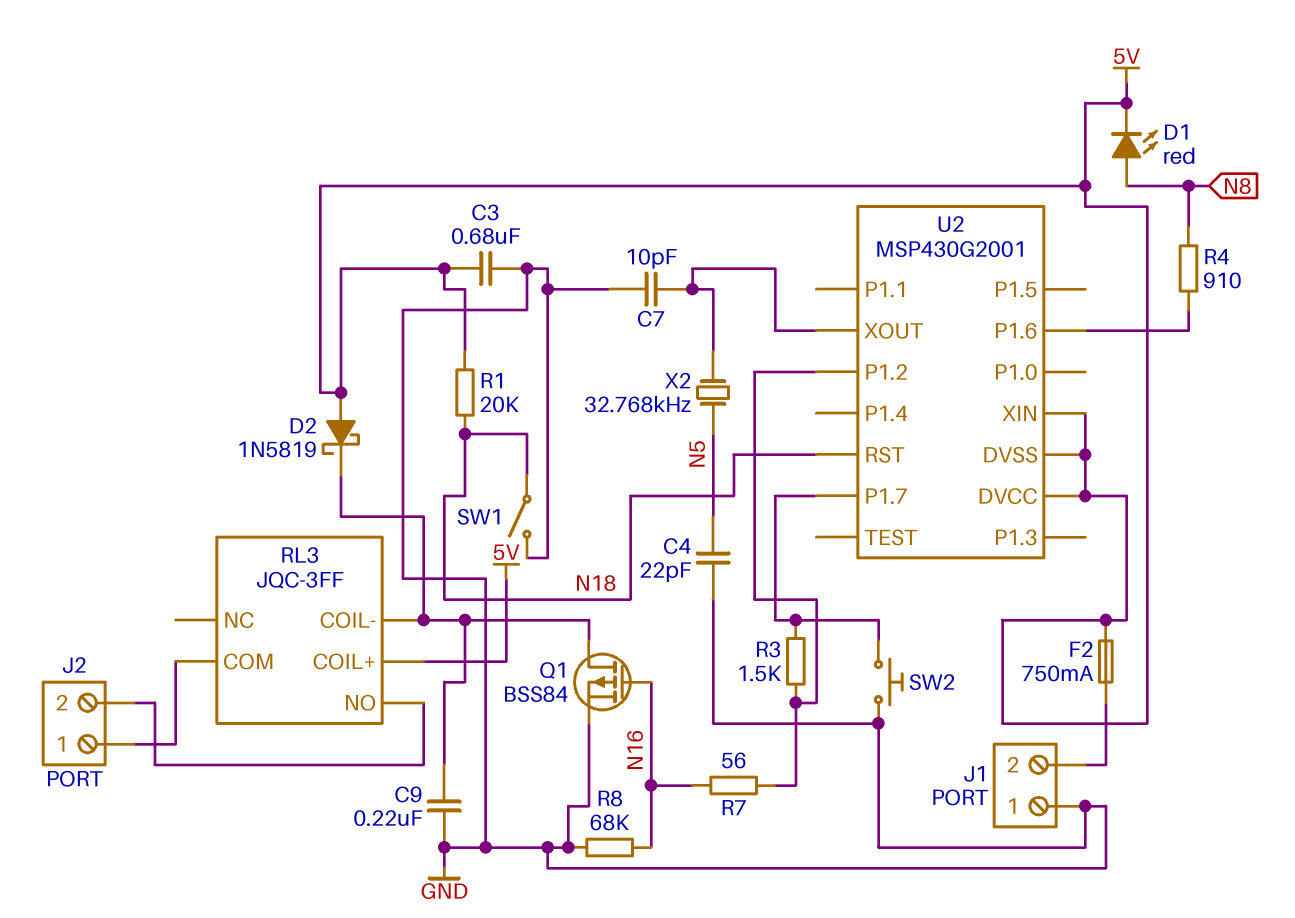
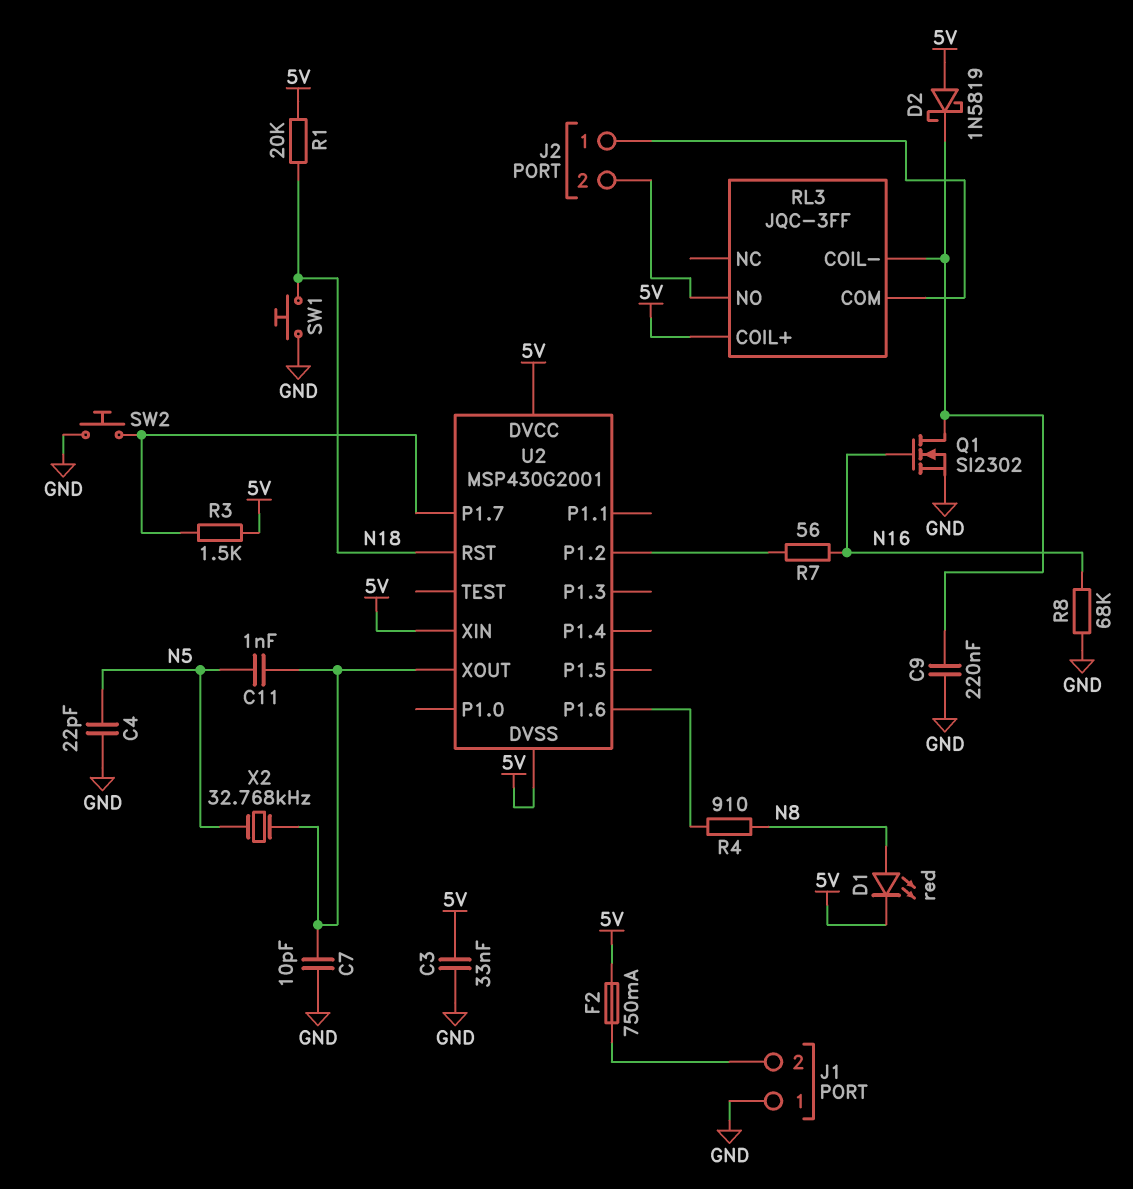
C3: 680nF (5V, GND) -> 33nF (5V, GND)
C11: none -> 1nF (N5, U2/XOUT)
Q1: PMOS BSS84 (G N16, D RL3/COIL-, S GND) -> NMOS SI2302 (G N16, D RL3/COIL-, S GND)
R3: 1.5k (U2/P1.2, U2/P1.7) -> 1.5k (5V, U2/P1.7)
SW1: switch (GND, N18) -> button (GND, N18)

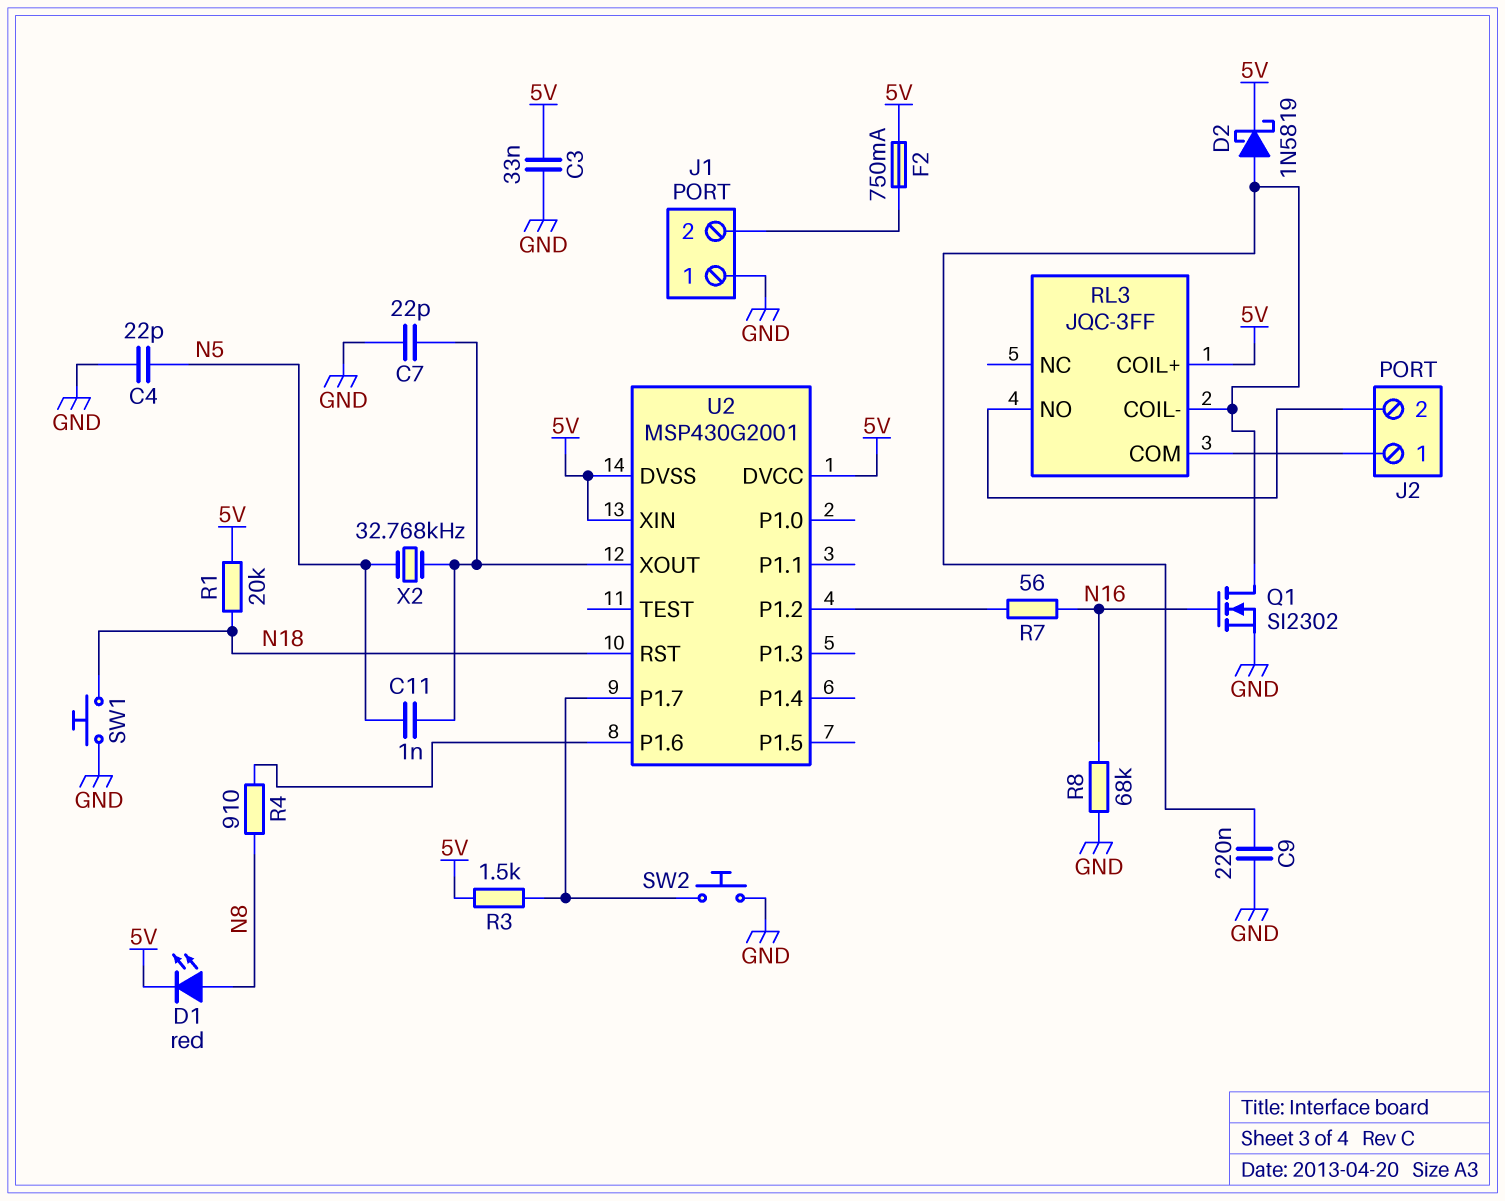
C7: 10pF (GND, U2/XOUT) -> 22pF (GND, U2/XOUT)
D2: schottky 1N5819 (A 5V, K RL3/COIL-) -> schottky 1N5819 (A RL3/COIL-, K 5V)

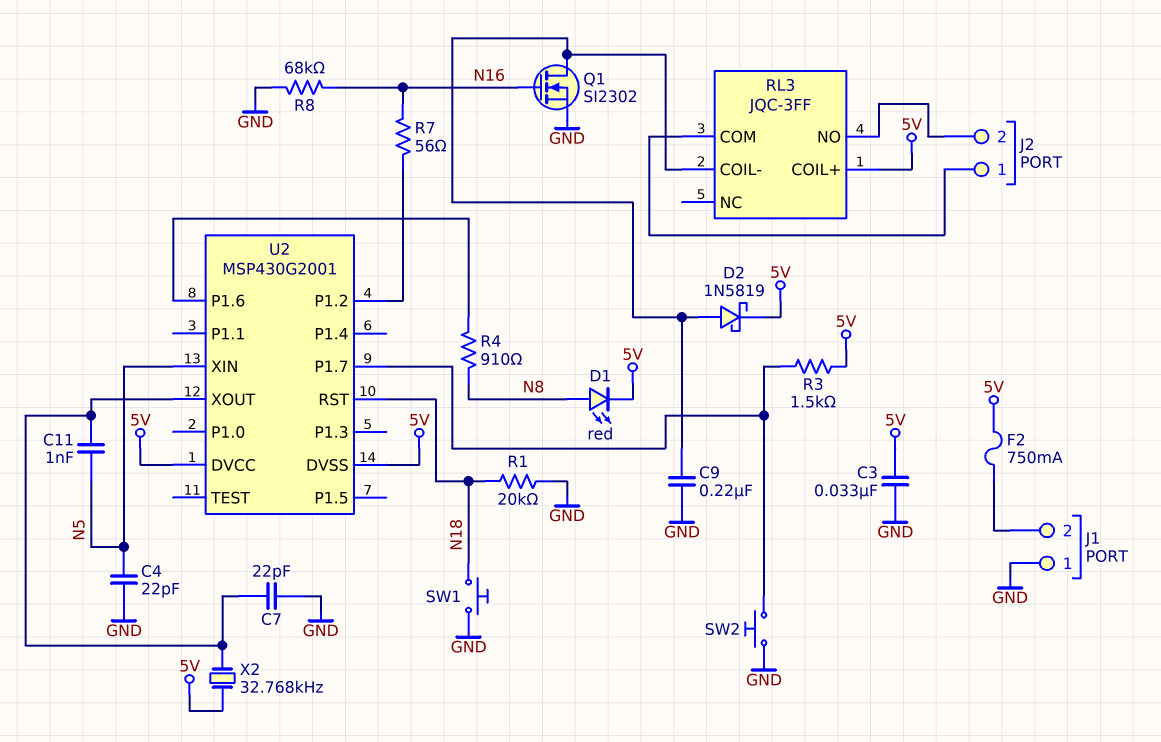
R1: 20k (5V, N18) -> 20k (GND, N18)
U2 pin XIN: 5V -> N5
X2: 32.768kHz (N5, U2/XOUT) -> 32.768kHz (5V, U2/XOUT)

